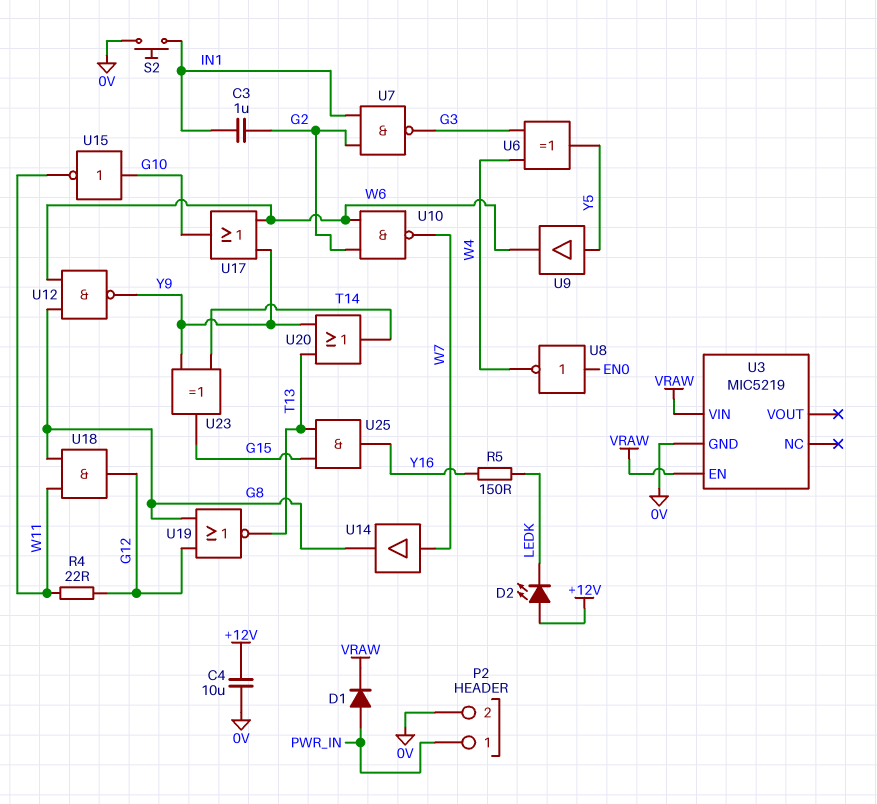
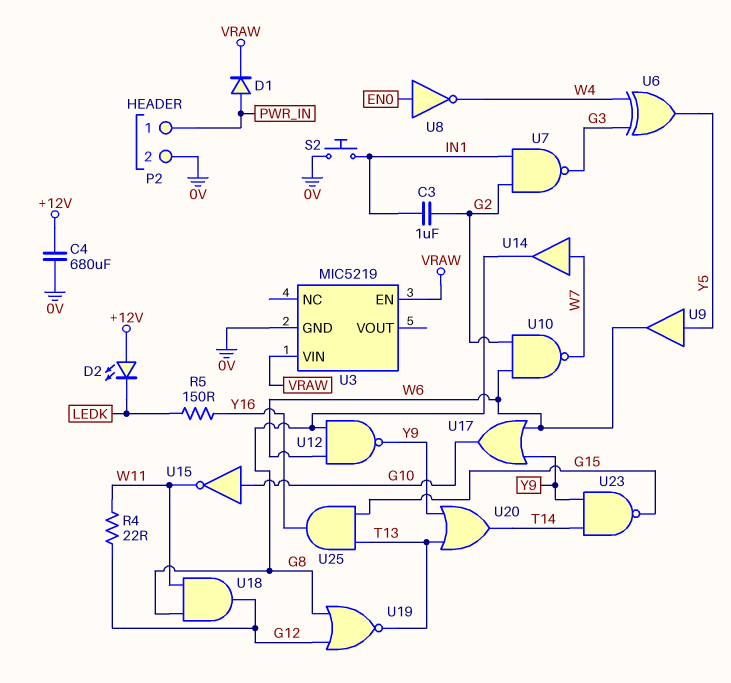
C4: 10uF (+12V, 0V) -> 680uF (+12V, 0V)
U23: XOR (in T14, in Y9, out G15) -> NAND (in T14, in Y9, out G15)

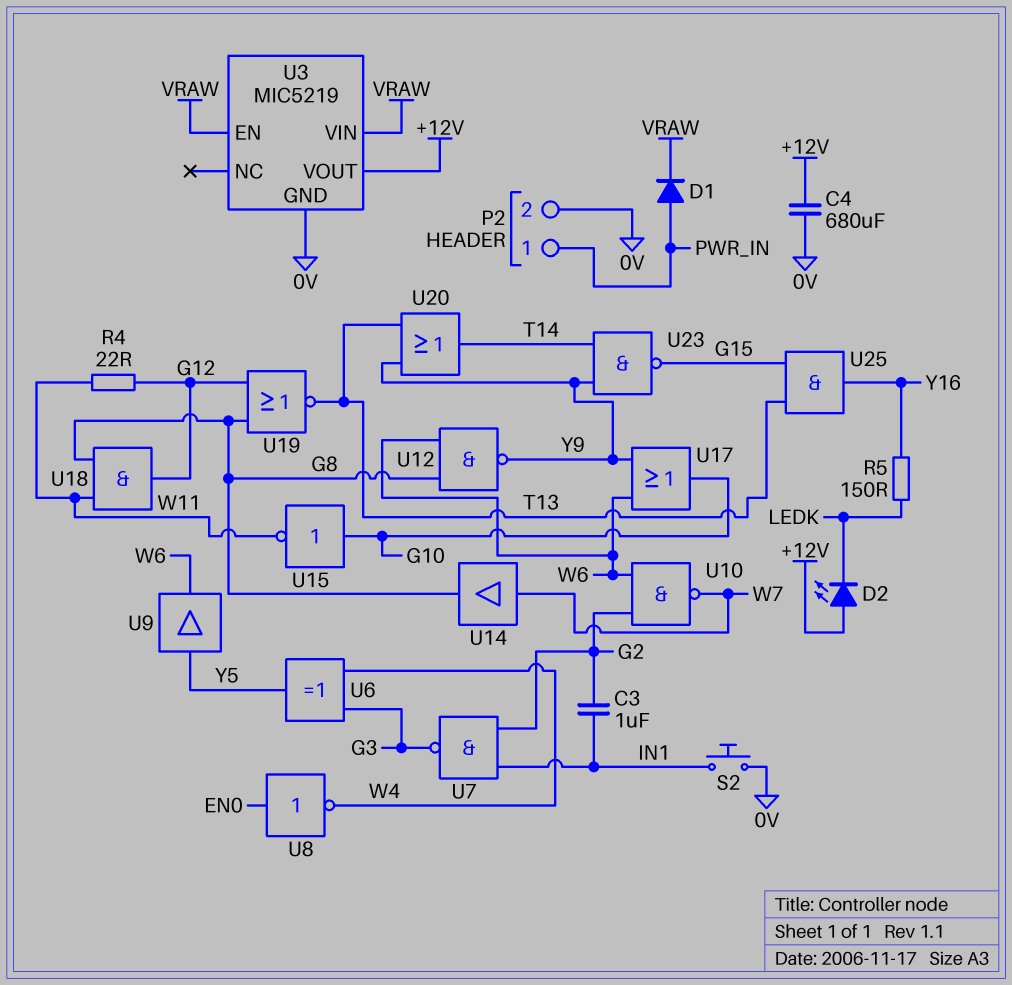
U3 pin VOUT: none -> +12V

